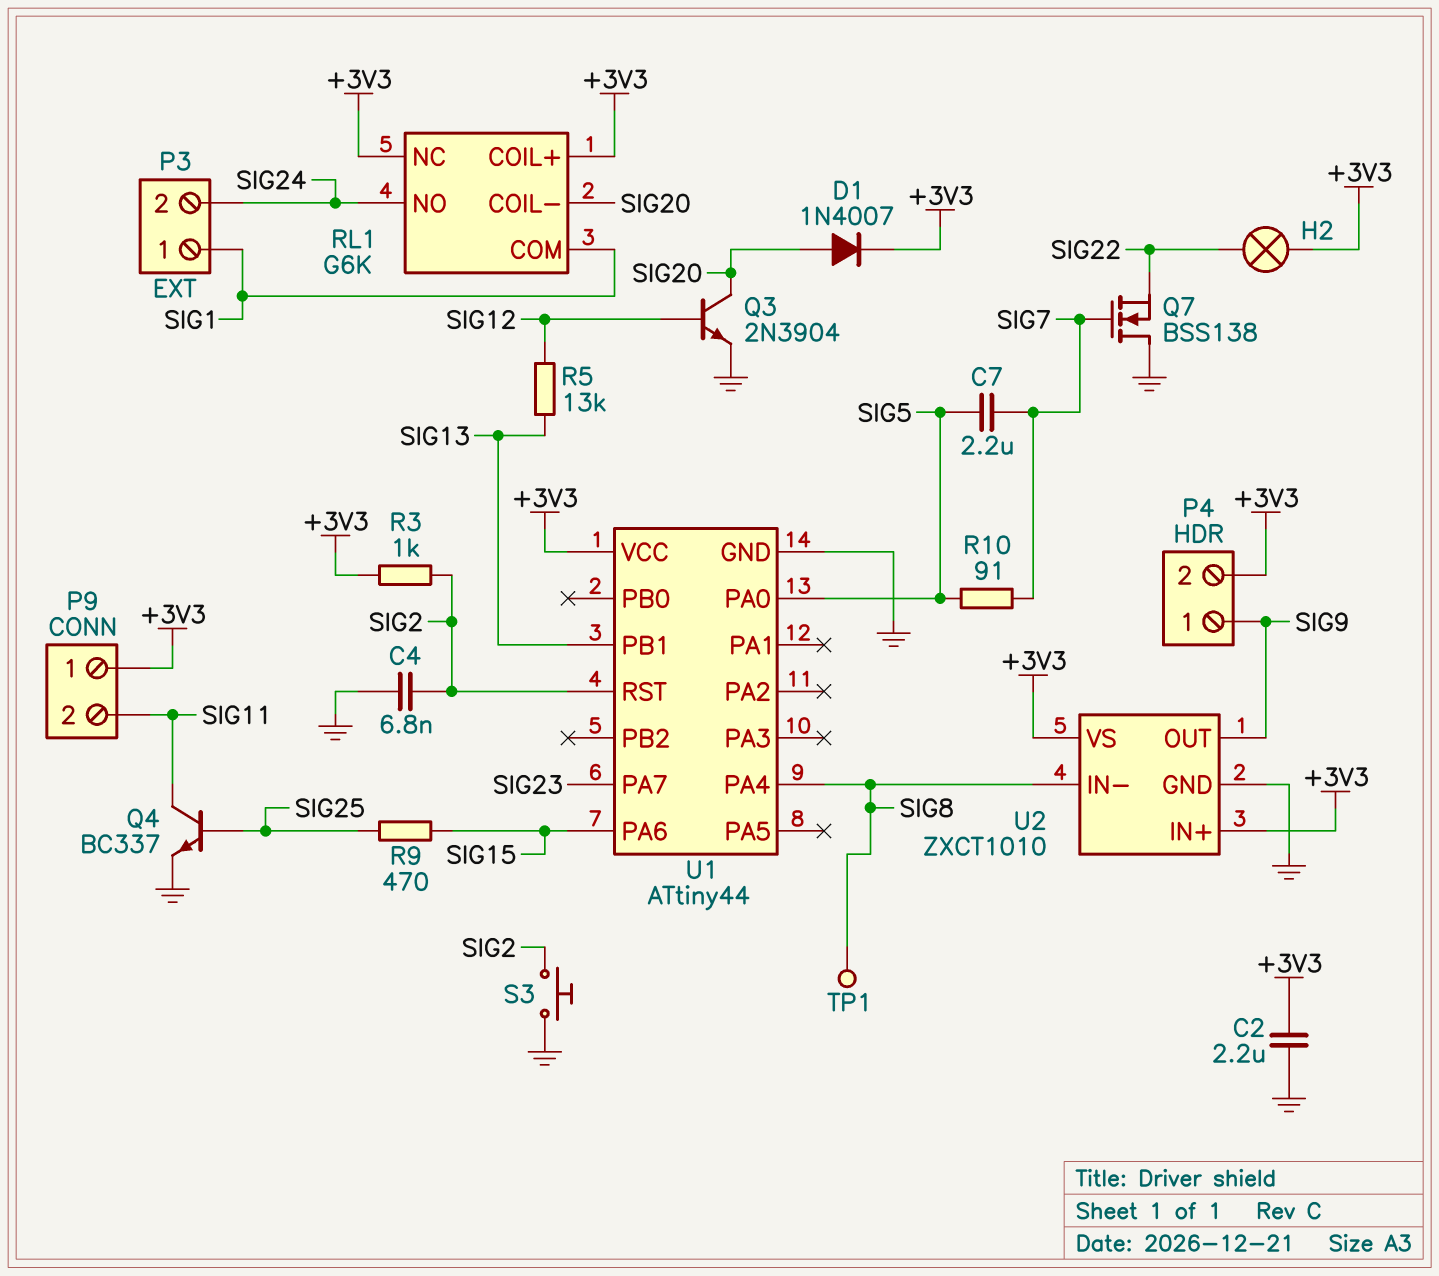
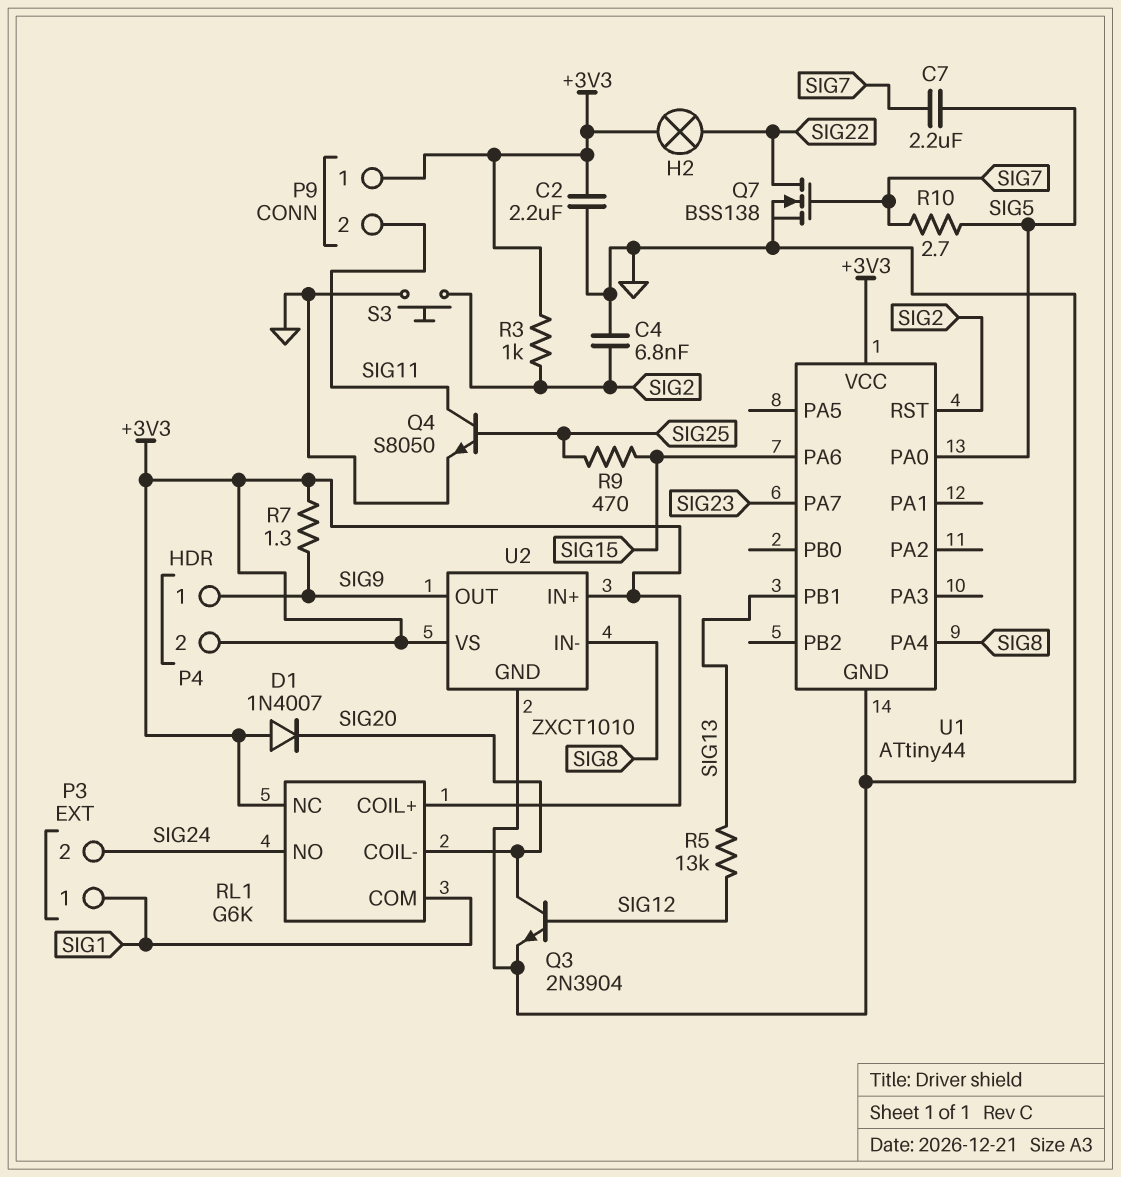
D1: diode 1N4007 (A SIG20, K +3V3) -> diode 1N4007 (A +3V3, K SIG20)
Q4: NPN BC337 (B SIG25, C SIG11, E GND) -> NPN S8050 (B SIG25, C SIG11, E GND)
Q7: NMOS BSS138 (G SIG7, D GND, S SIG22) -> NMOS BSS138 (G SIG7, D SIG22, S GND)
R7: none -> 1.3 (+3V3, SIG9)
R10: 91 (SIG5, SIG7) -> 2.7 (SIG5, SIG7)
TP1: test point (SIG8) -> none

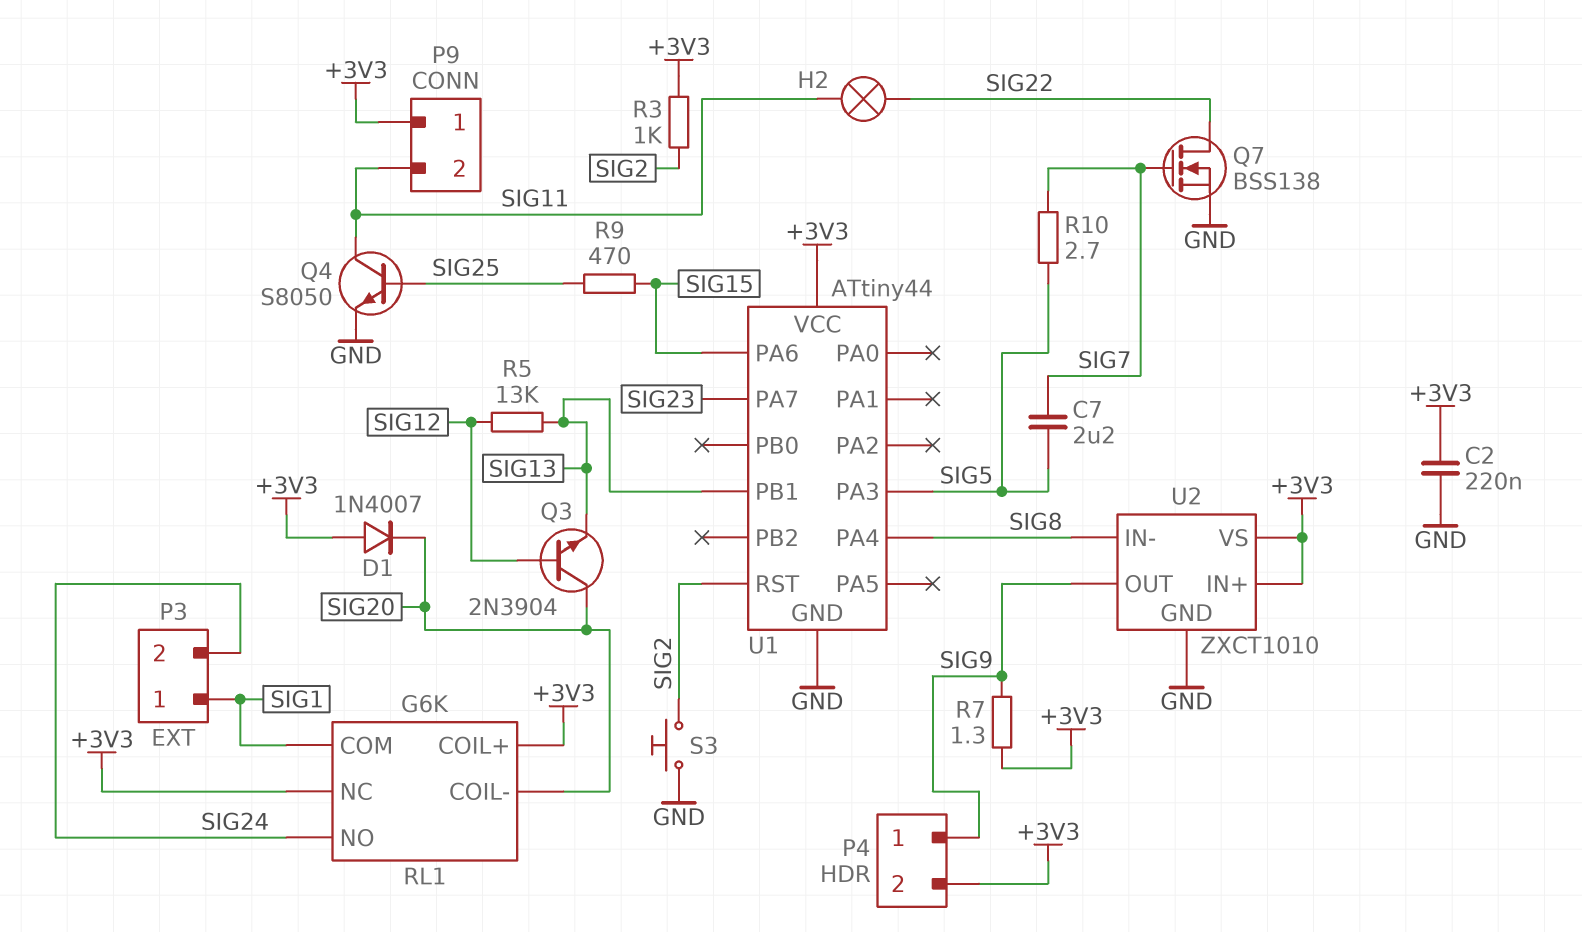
C2: 2.2uF (+3V3, GND) -> 220nF (+3V3, GND)
C4: 6.8nF (GND, SIG2) -> none
H2: lamp (+3V3, SIG22) -> lamp (SIG11, SIG22)
Q3: NPN 2N3904 (B SIG12, C SIG20, E GND) -> NPN 2N3904 (B SIG12, C SIG20, E SIG13)
U1 pin PA0: SIG5 -> none
U1 pin PA3: none -> SIG5

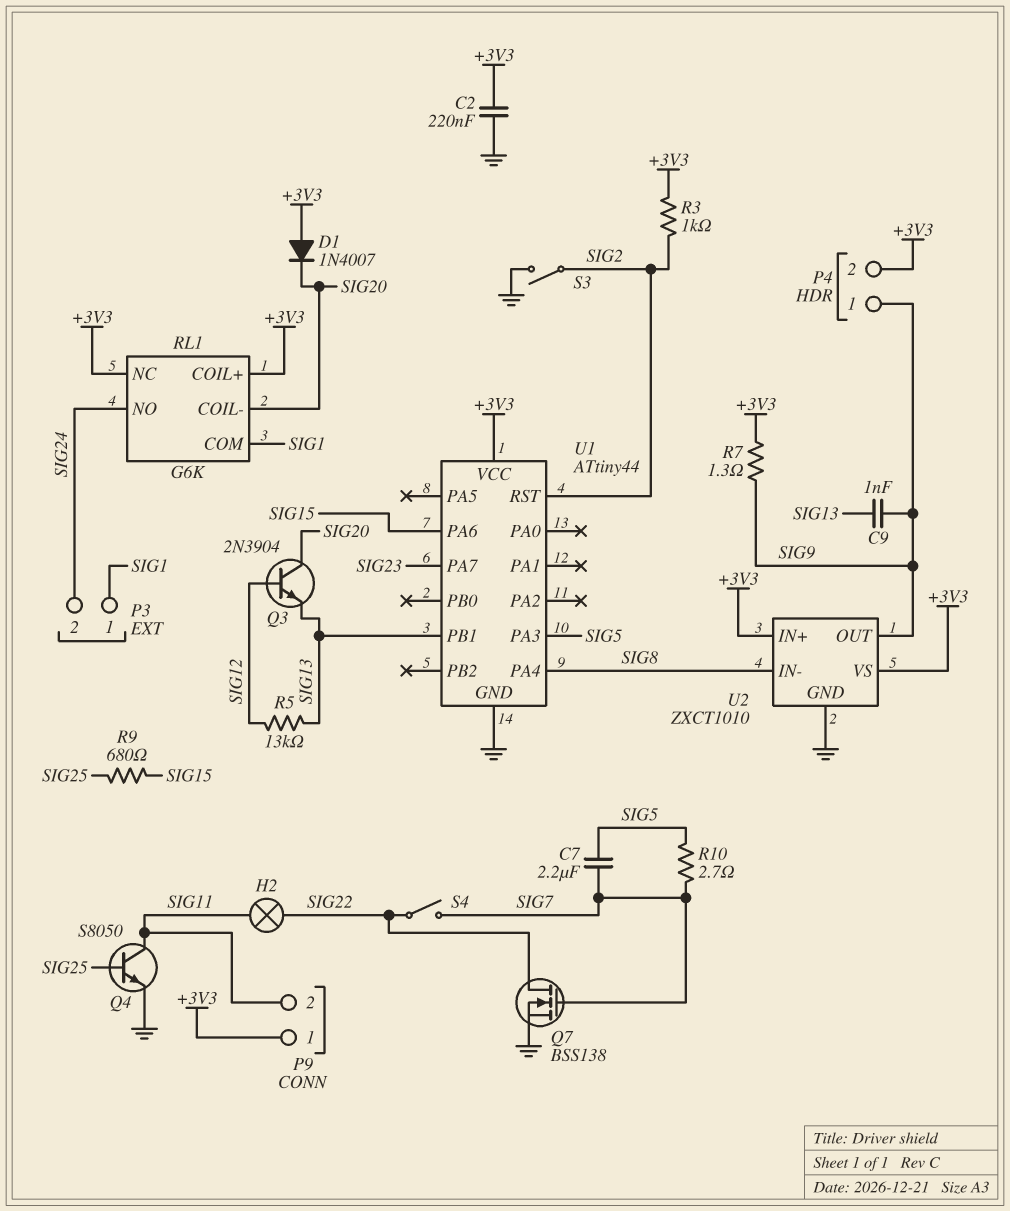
C9: none -> 1nF (SIG9, SIG13)
R9: 470 (SIG15, SIG25) -> 680 (SIG15, SIG25)
S3: button (GND, SIG2) -> switch (GND, SIG2)
S4: none -> switch (SIG7, SIG22)

